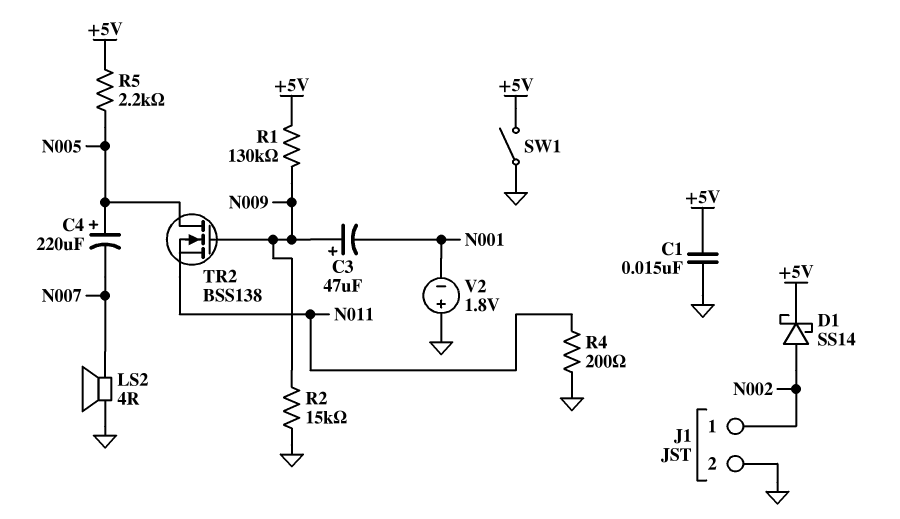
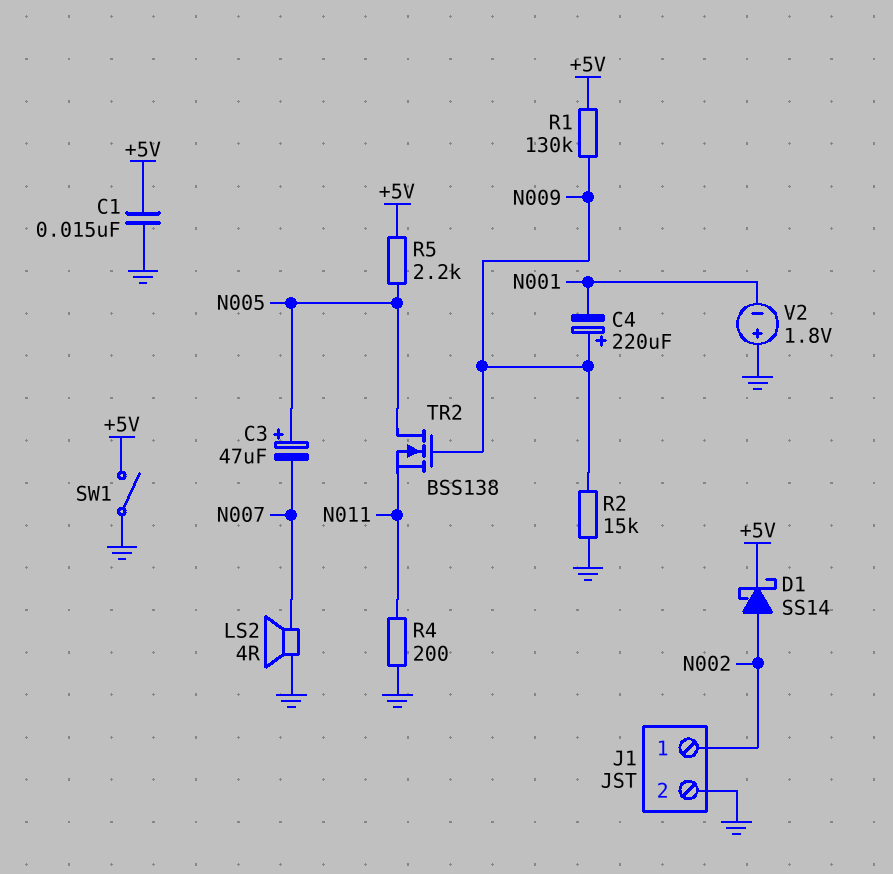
C3: 47uF (plus N009, minus N001) -> 47uF (plus N005, minus N007)
C4: 220uF (plus N005, minus N007) -> 220uF (plus N009, minus N001)

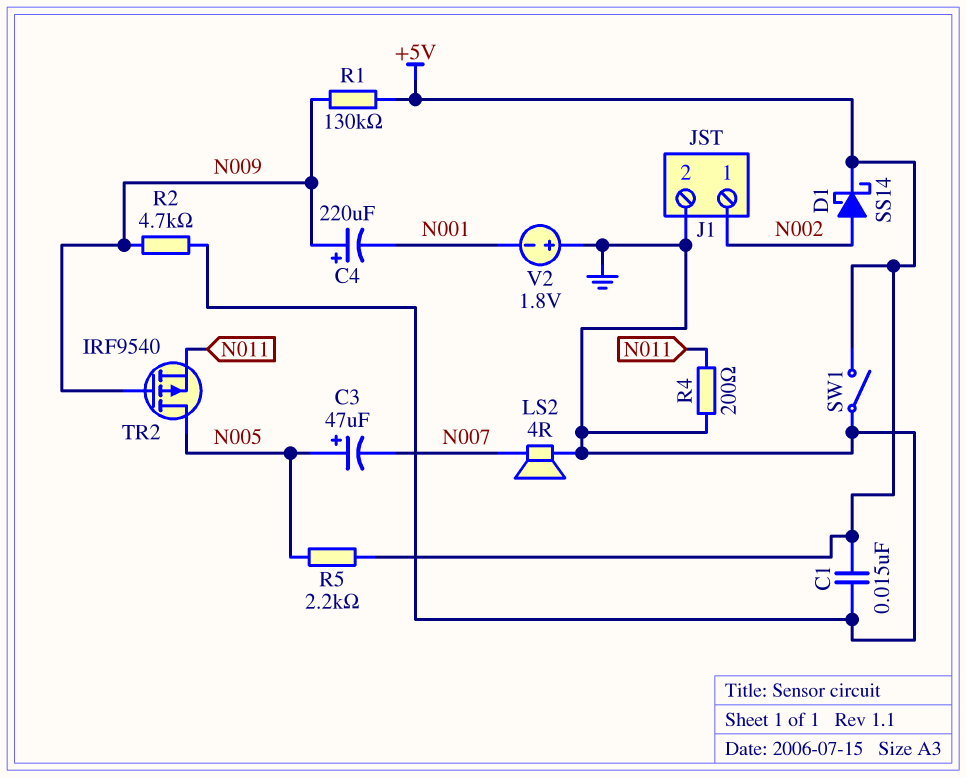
R2: 15k (GND, N009) -> 4.7k (GND, N009)
TR2: NMOS BSS138 (G N009, D N005, S N011) -> PMOS IRF9540 (G N009, D N005, S N011)

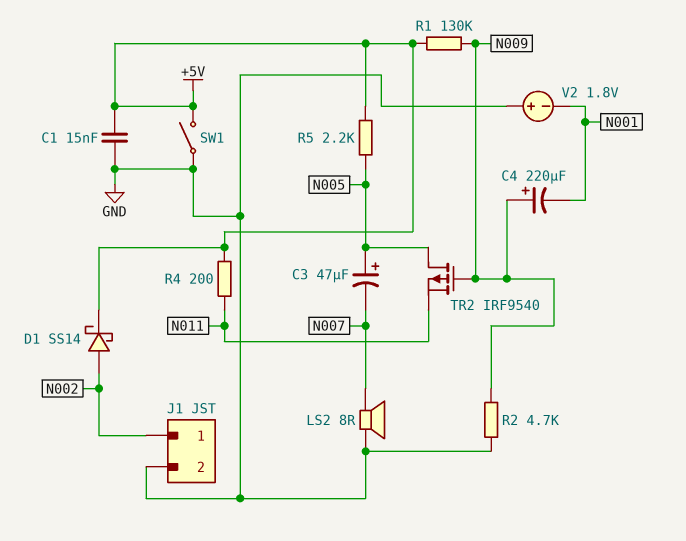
LS2: speaker 4R (GND, N007) -> speaker 8R (GND, N007)
R4: 200 (GND, N011) -> 200 (+5V, N011)

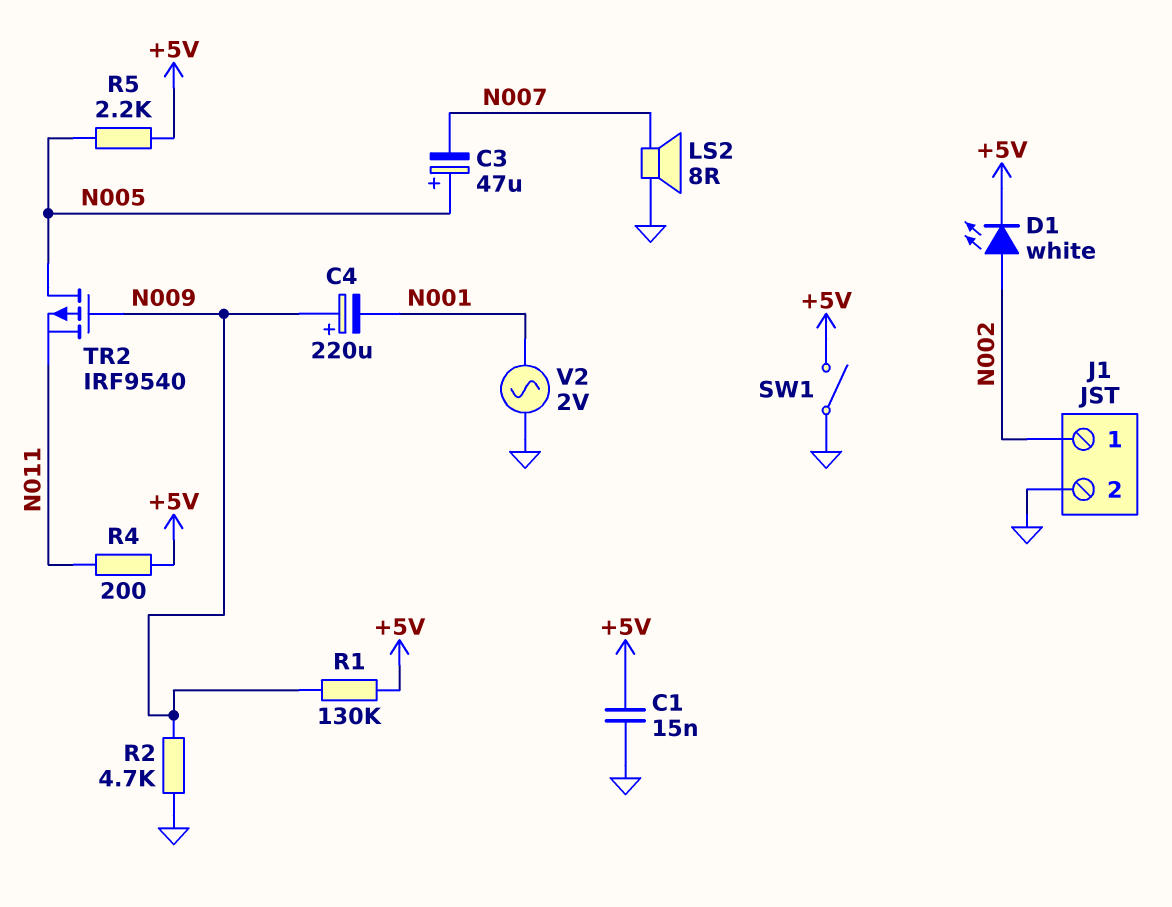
D1: schottky SS14 (A N002, K +5V) -> LED white (A N002, K +5V)
V2: 1.8V (plus GND, minus N001) -> AC 2V (GND, N001)

